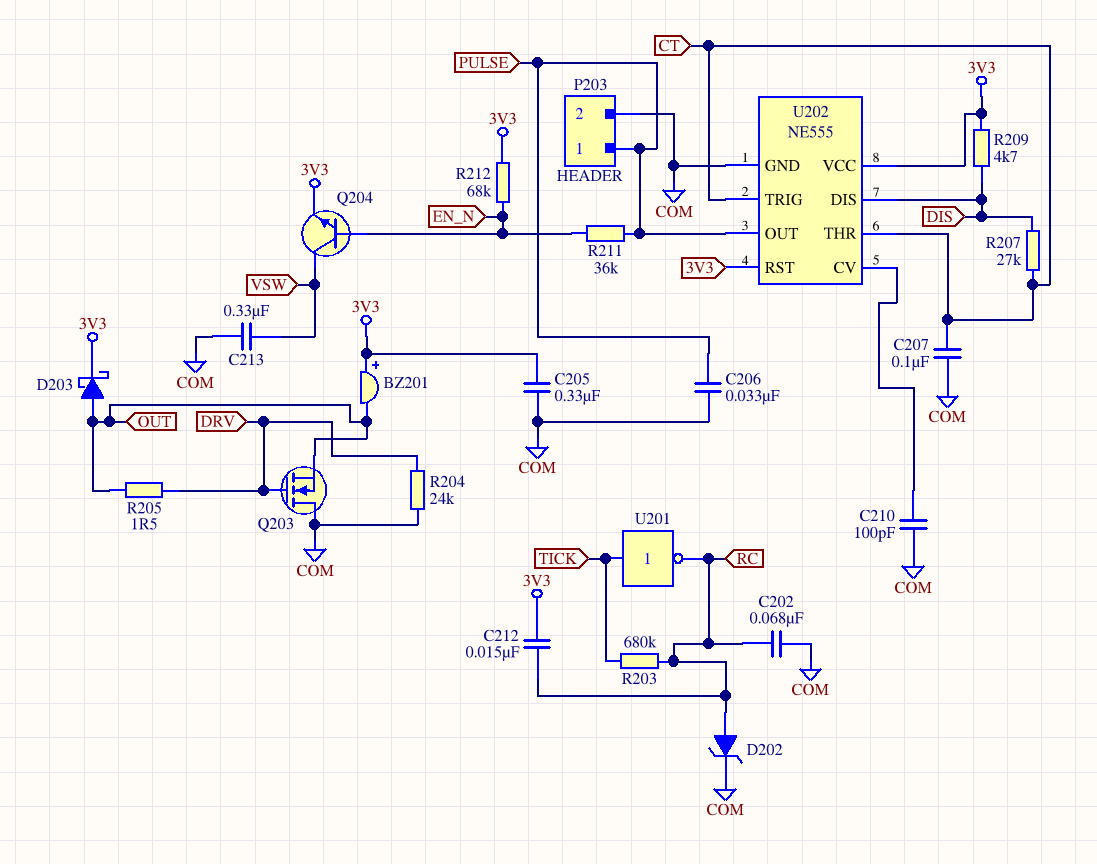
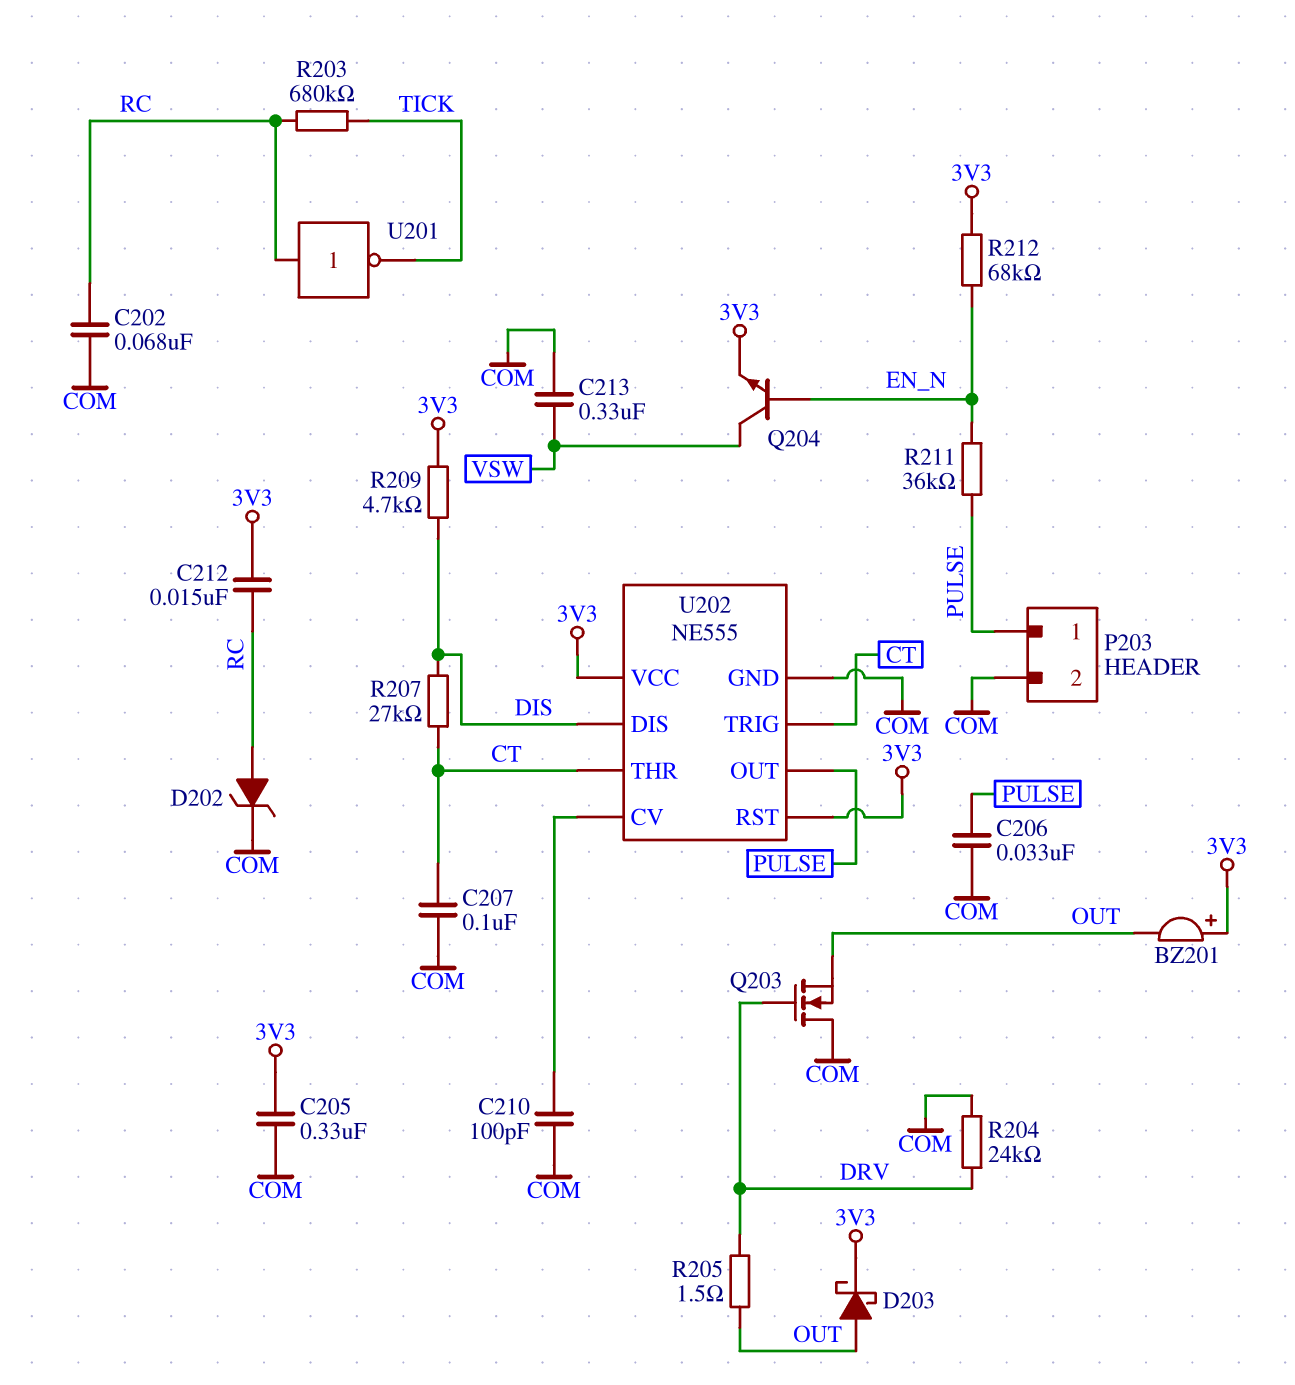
U201: NOT (in TICK, out RC) -> NOT (in RC, out TICK)

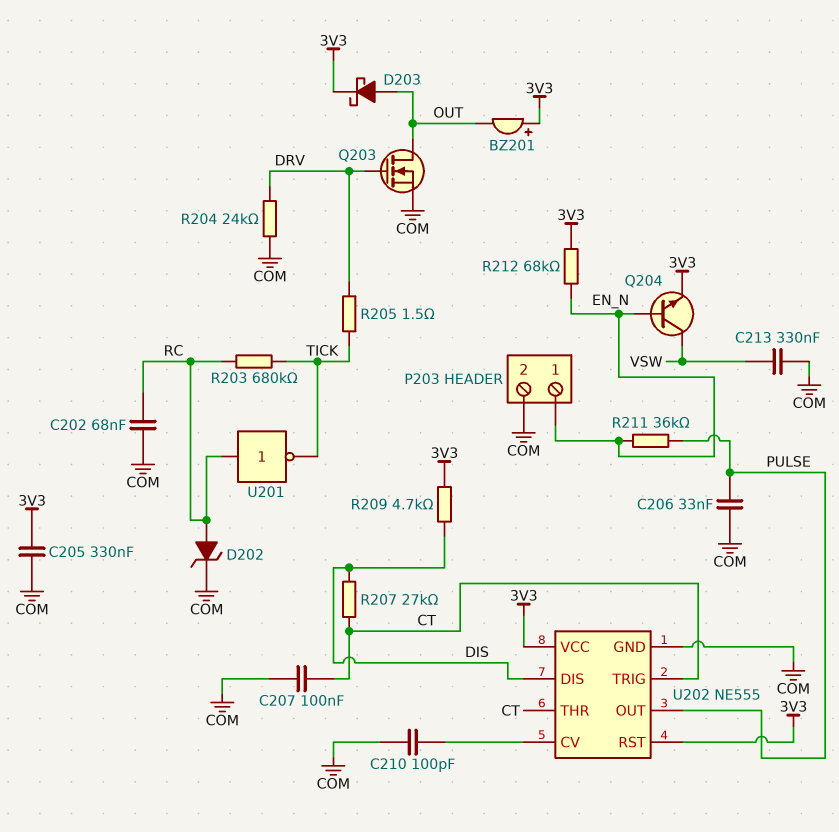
C212: 15nF (3V3, RC) -> none
P203 pin 1: PULSE -> EN_N
Q203: NMOS (G DRV, D COM, S OUT) -> NMOS (G DRV, D OUT, S COM)
R205: 1.5 (DRV, OUT) -> 1.5 (DRV, TICK)

